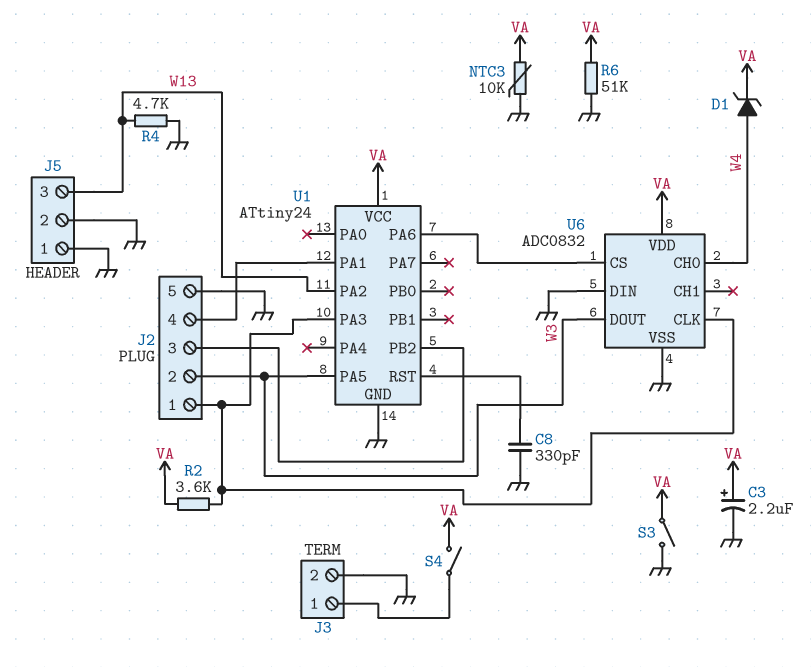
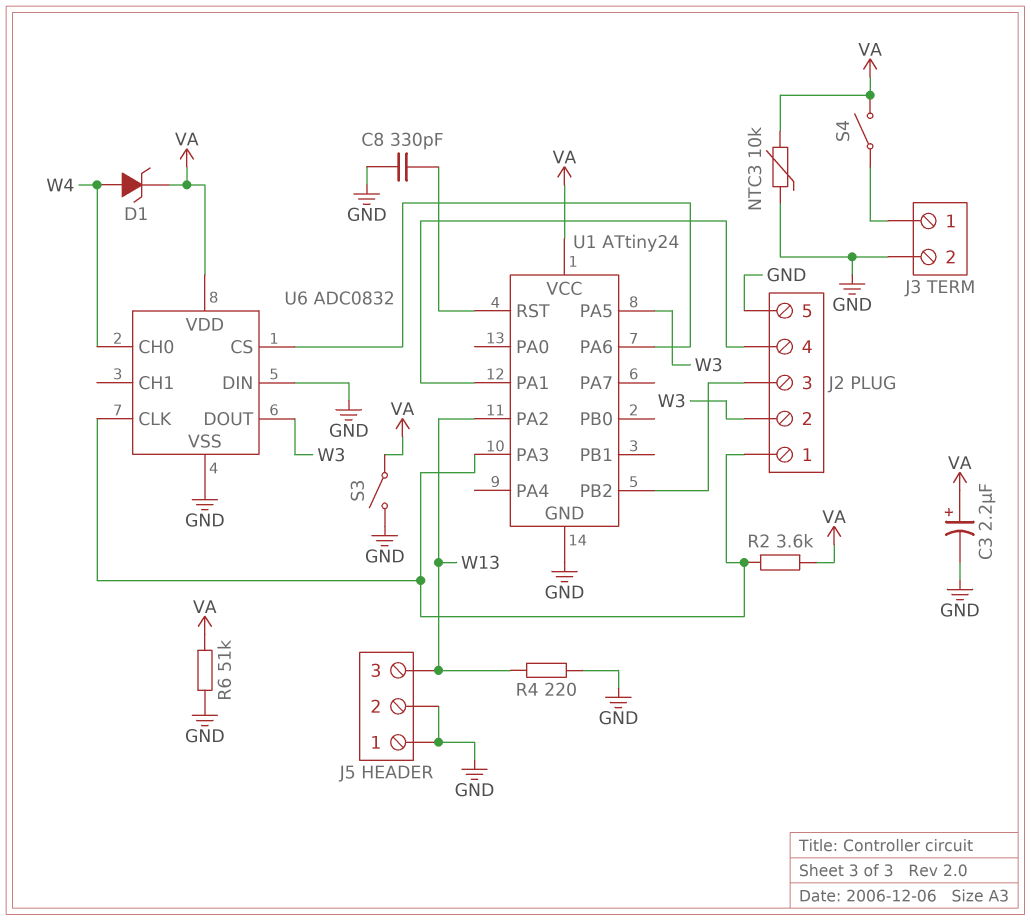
R4: 4.7k (GND, W13) -> 220 (GND, W13)

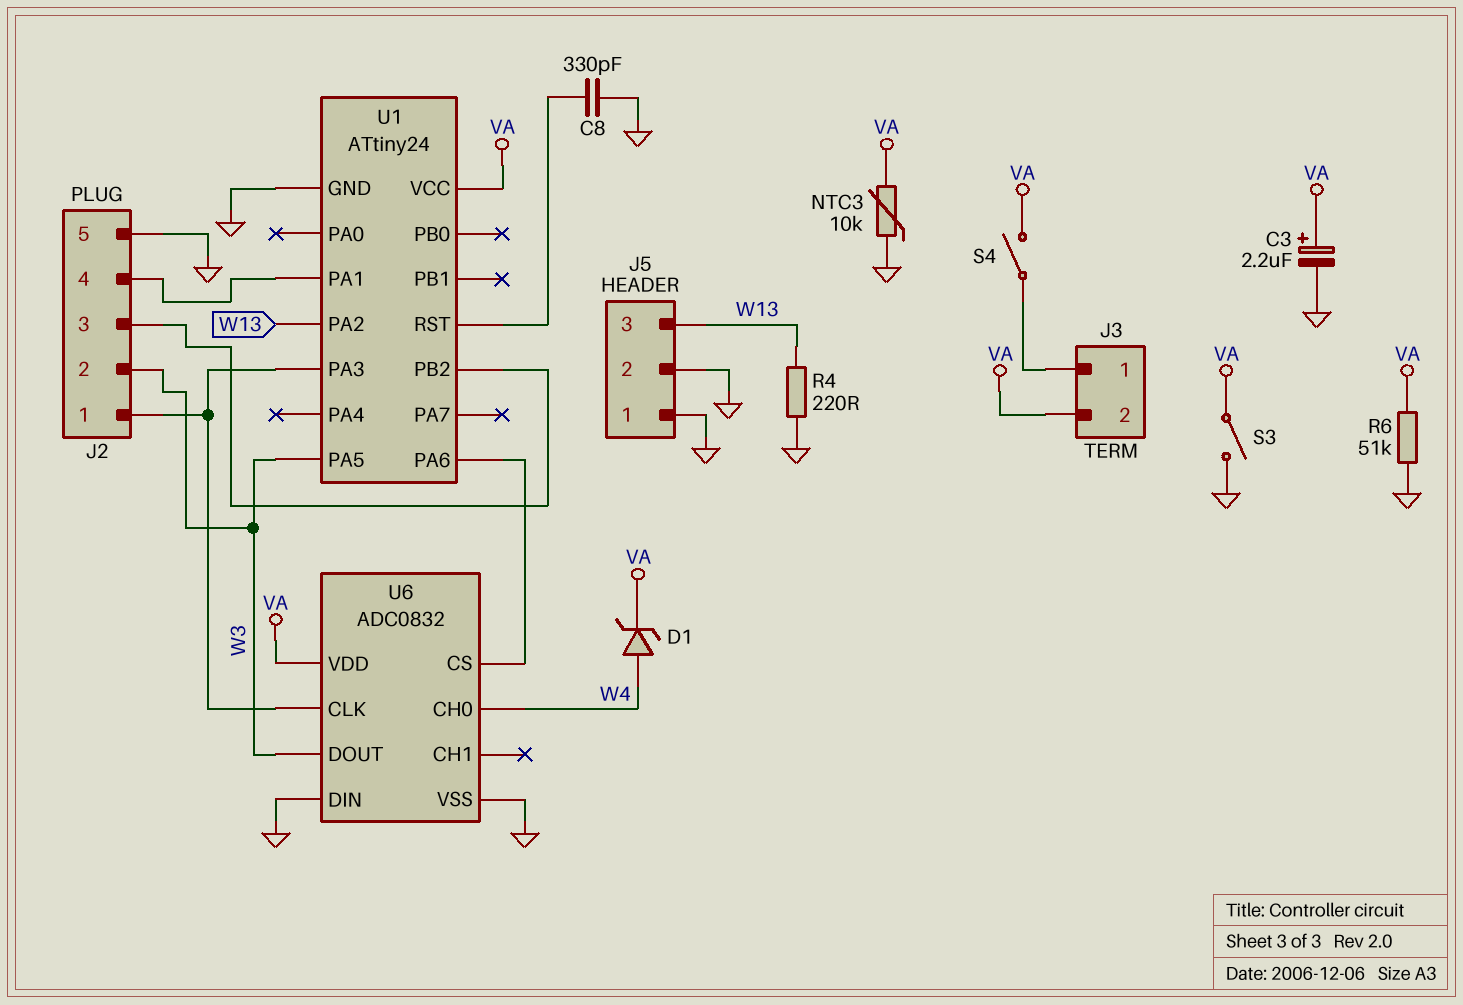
J3 pin 2: GND -> VA
R2: 3.6k (J2/1, VA) -> none

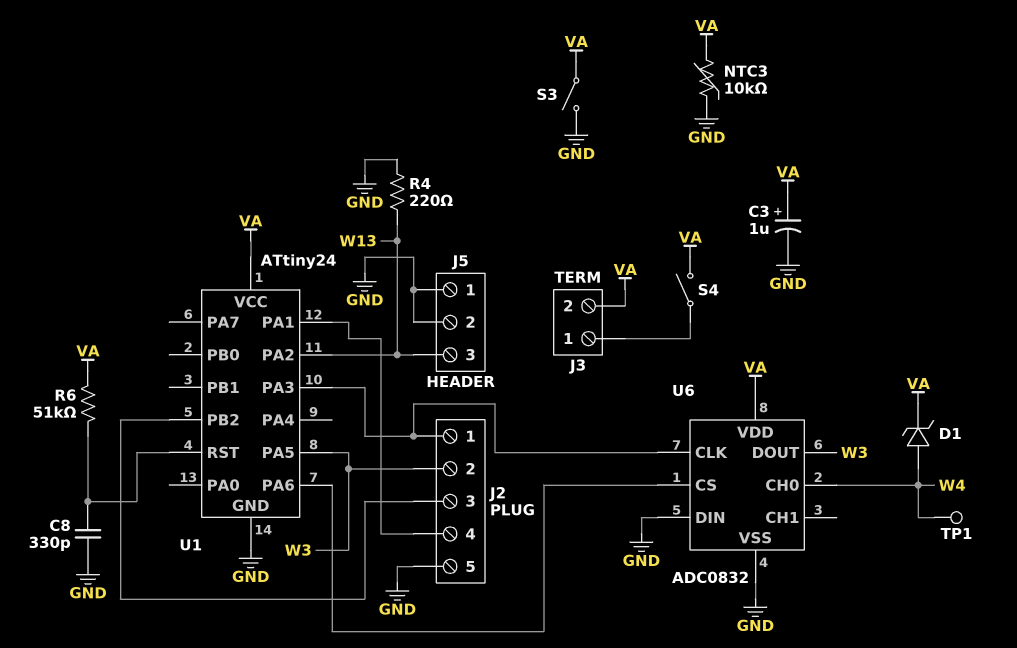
C3: 2.2uF (plus VA, minus GND) -> 1uF (plus VA, minus GND)
R6: 51k (GND, VA) -> 51k (U1/RST, VA)
TP1: none -> test point (W4)

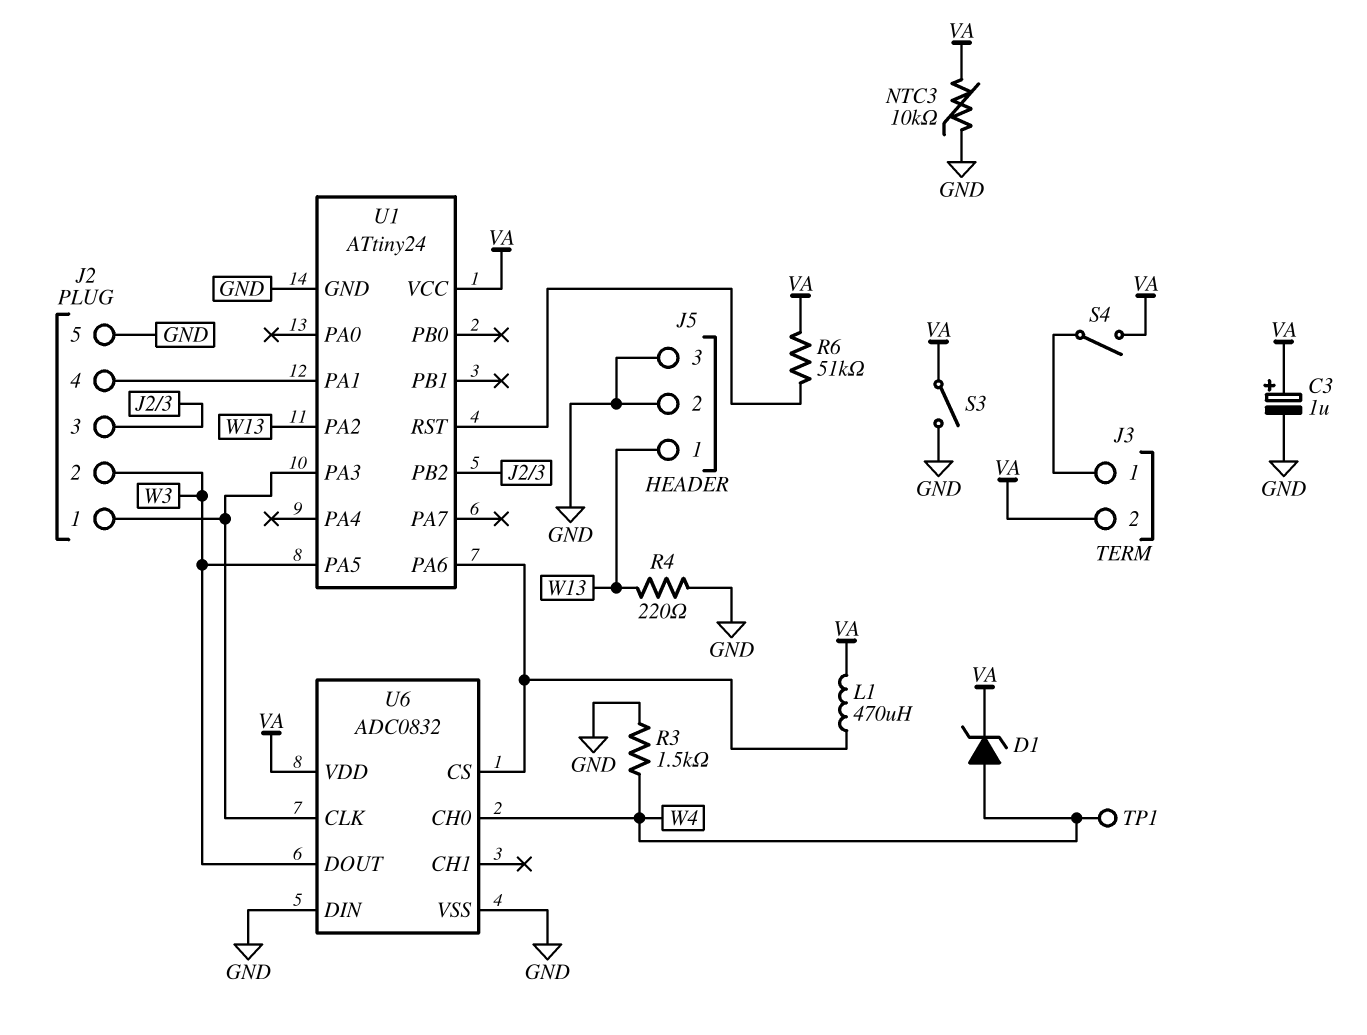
C8: 330pF (GND, U1/RST) -> none
J5 pin 1: GND -> W13
J5 pin 3: W13 -> GND
L1: none -> 470uH (U1/PA6, VA)
R3: none -> 1.5k (GND, W4)

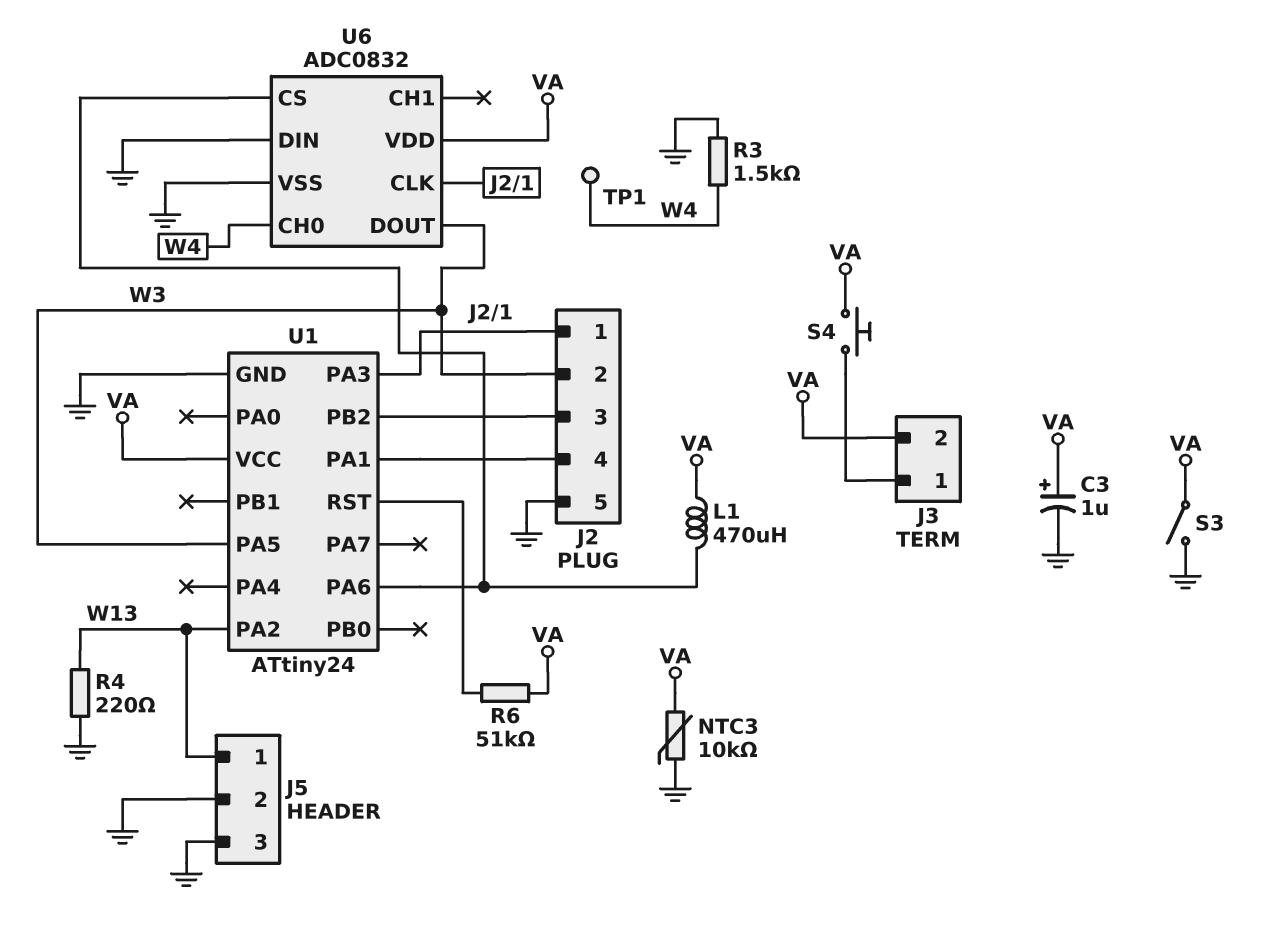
D1: zener (A W4, K VA) -> none
S4: switch (J3/1, VA) -> button (J3/1, VA)

